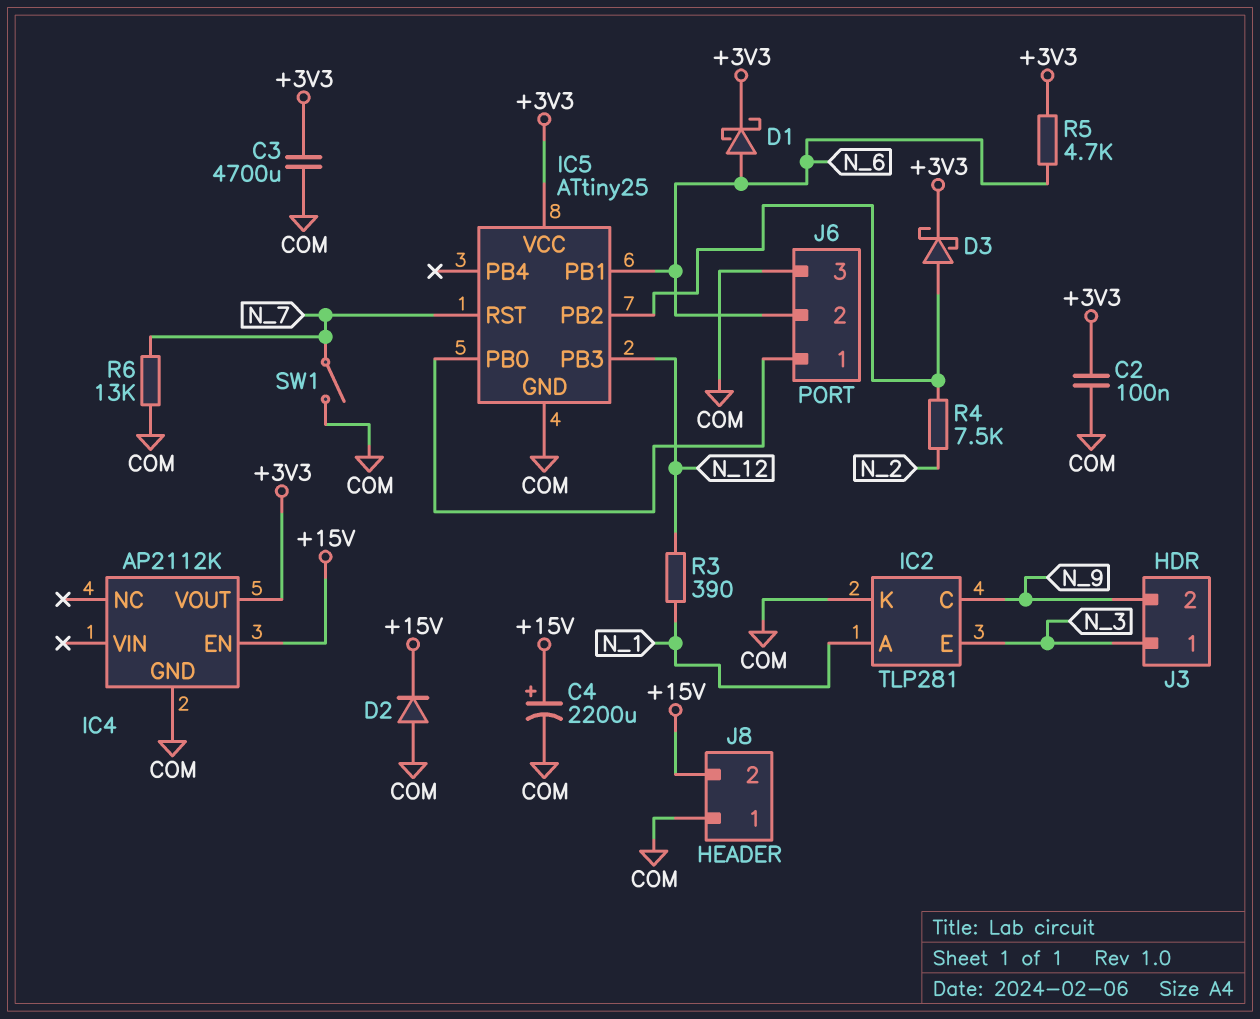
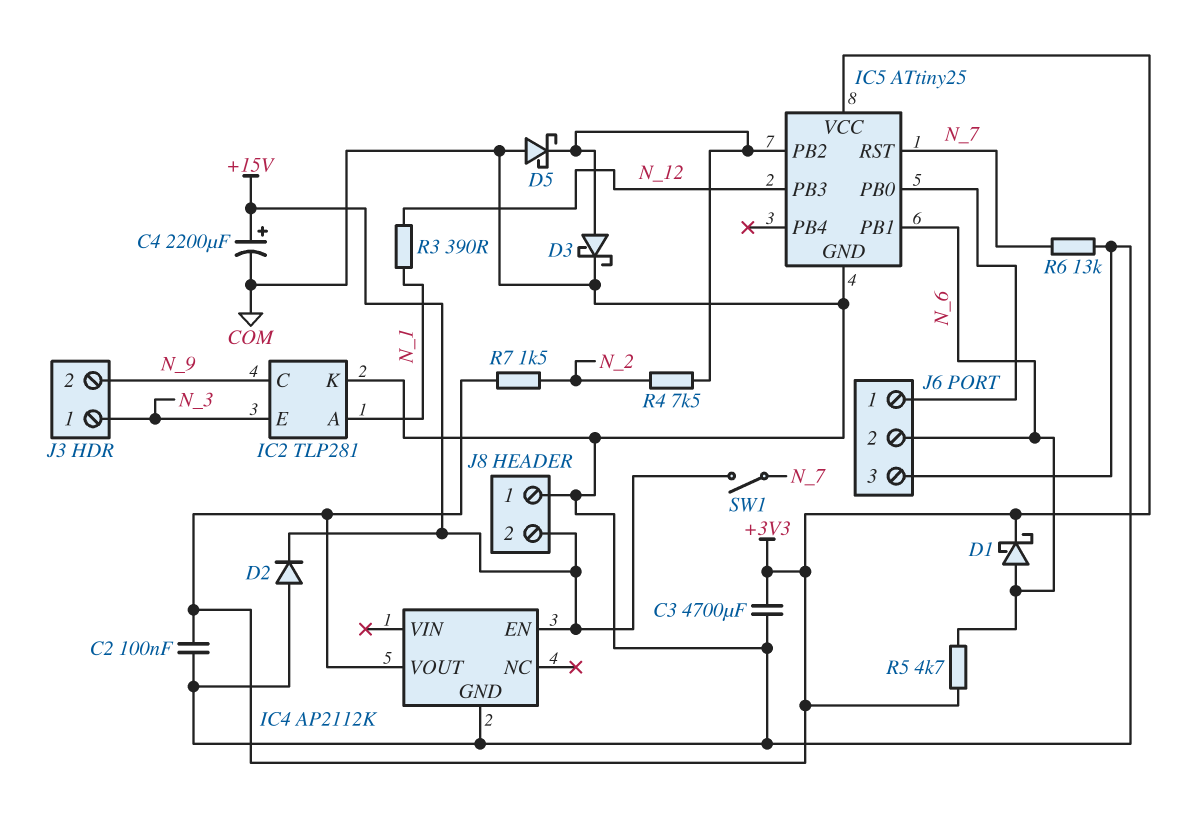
D3: schottky (A IC5/PB2, K +3V3) -> schottky (A IC5/PB2, K COM)
D5: none -> schottky (A COM, K IC5/PB2)
R7: none -> 1.5k (+3V3, N_2)
SW1: switch (COM, N_7) -> switch (+15V, N_7)

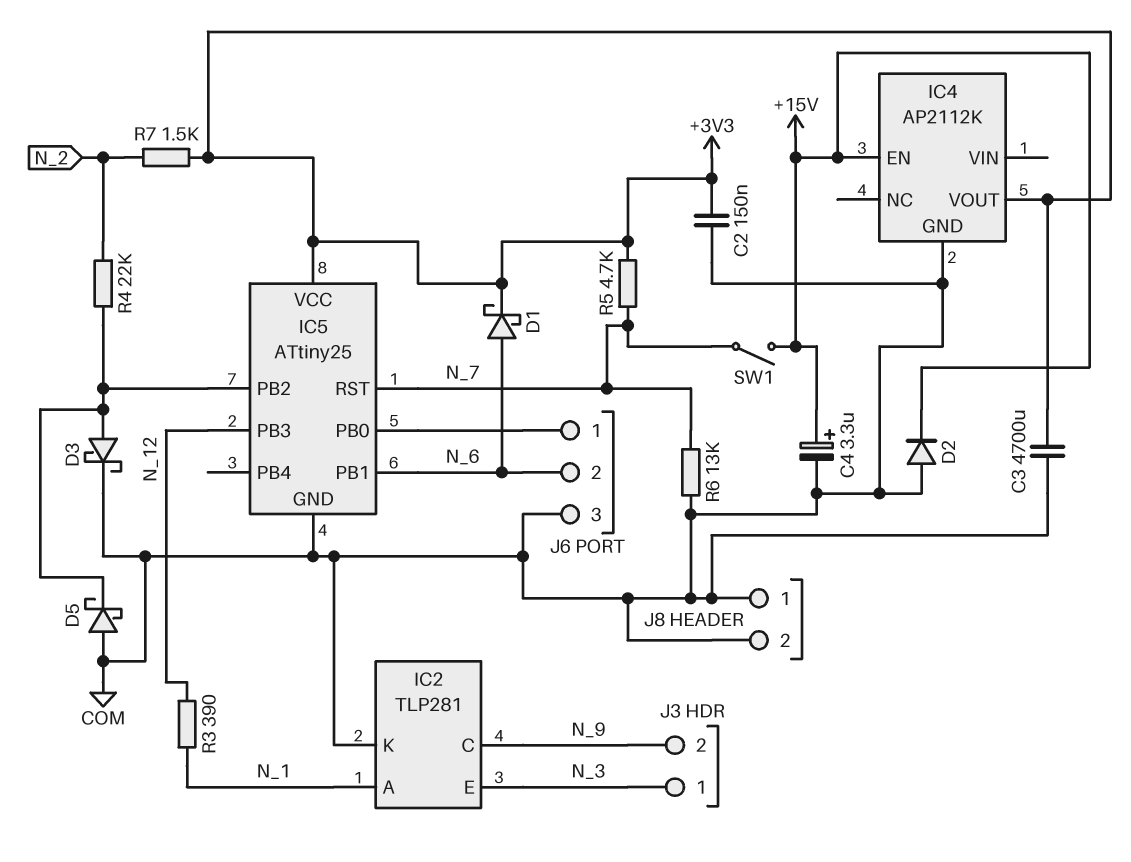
C2: 100nF (+3V3, COM) -> 150nF (+3V3, COM)
C4: 2200uF (plus +15V, minus COM) -> 3.3uF (plus +15V, minus COM)
J8 pin 2: +15V -> COM
R4: 7.5k (IC5/PB2, N_2) -> 22k (IC5/PB2, N_2)
R5: 4.7k (+3V3, N_6) -> 4.7k (+3V3, N_7)

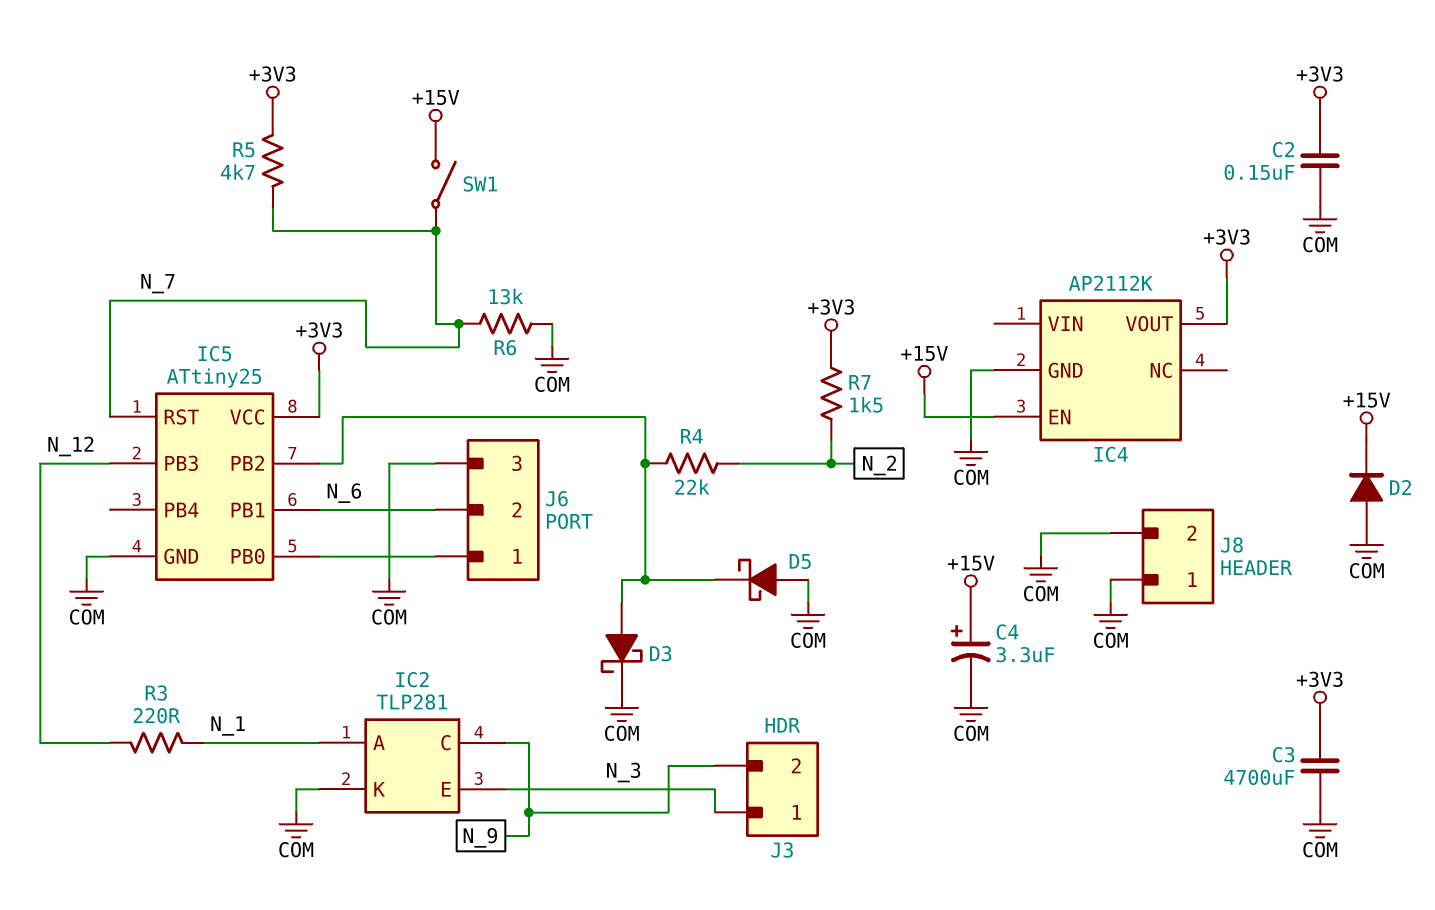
D1: schottky (A N_6, K +3V3) -> none
R3: 390 (N_1, N_12) -> 220 (N_1, N_12)

